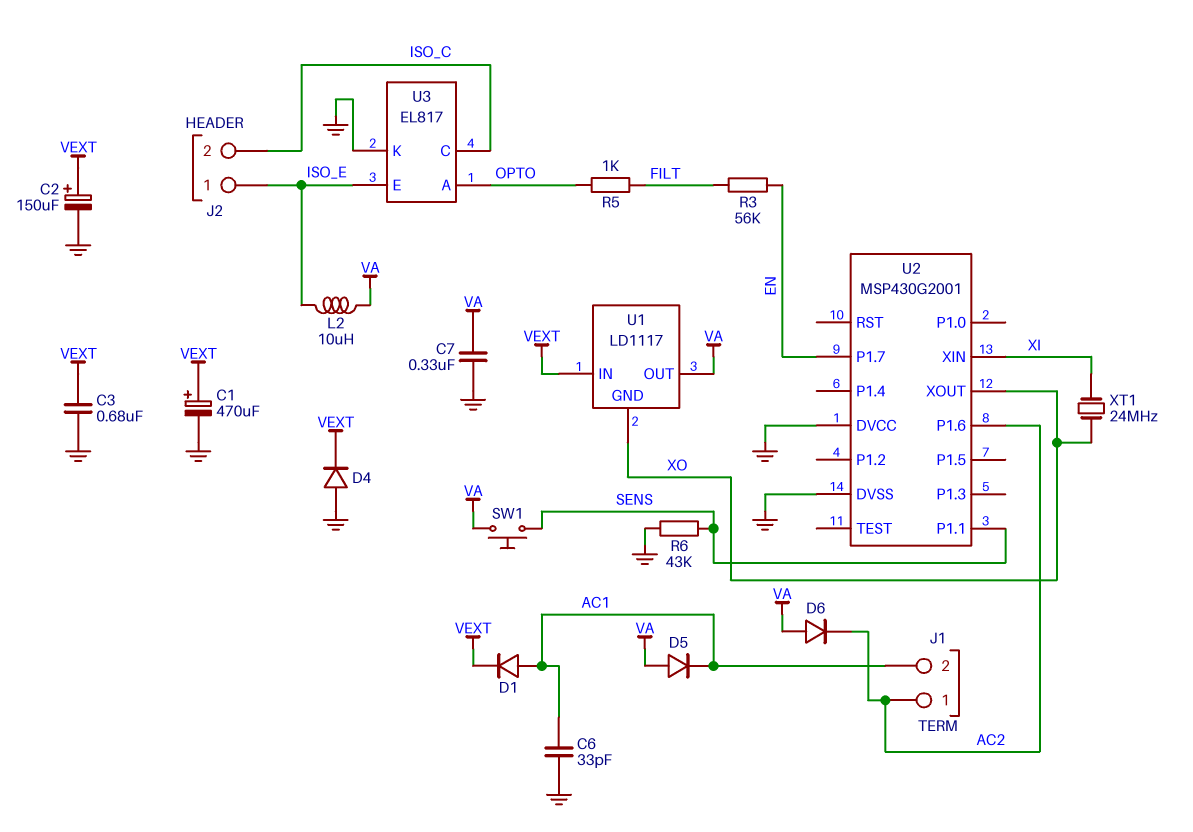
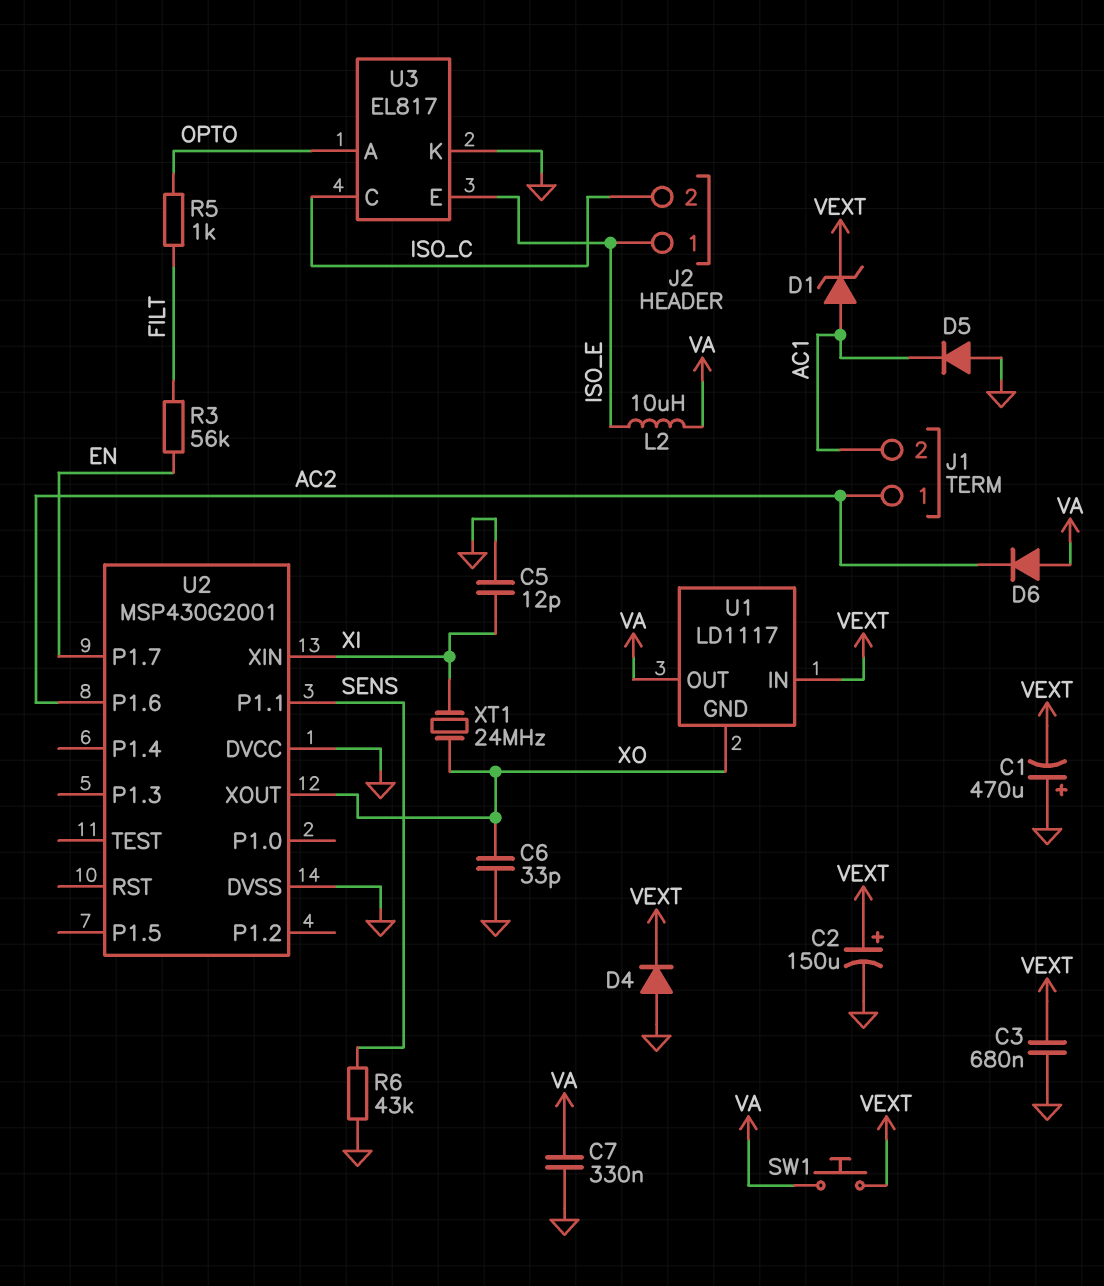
C1: 470uF (plus VEXT, minus GND) -> 470uF (plus GND, minus VEXT)
C5: none -> 12pF (GND, XI)
C6: 33pF (AC1, GND) -> 33pF (GND, XO)
D1: diode (A AC1, K VEXT) -> zener (A AC1, K VEXT)
D5: diode (A VA, K AC1) -> diode (A GND, K AC1)
SW1: button (SENS, VA) -> button (VA, VEXT)

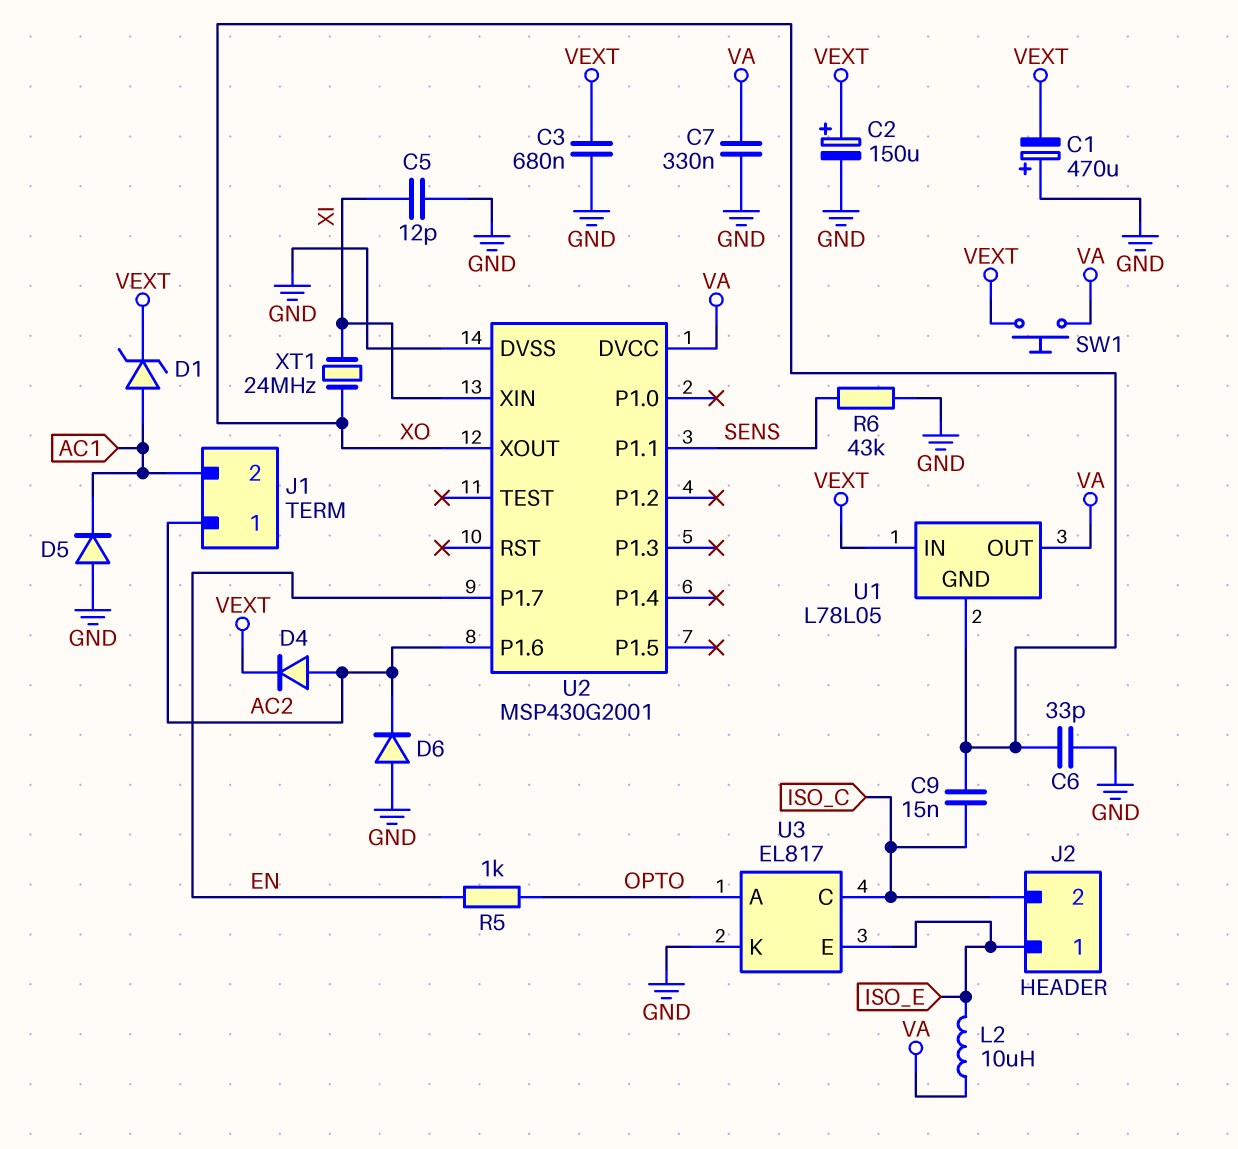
C9: none -> 15nF (ISO_C, XO)
D4: diode (A GND, K VEXT) -> diode (A AC2, K VEXT)
D6: diode (A VA, K AC2) -> diode (A GND, K AC2)
R3: 56k (EN, FILT) -> none
R5: 1k (FILT, OPTO) -> 1k (EN, OPTO)
U1: LD1117 -> L78L05
U2 pin DVCC: GND -> VA

